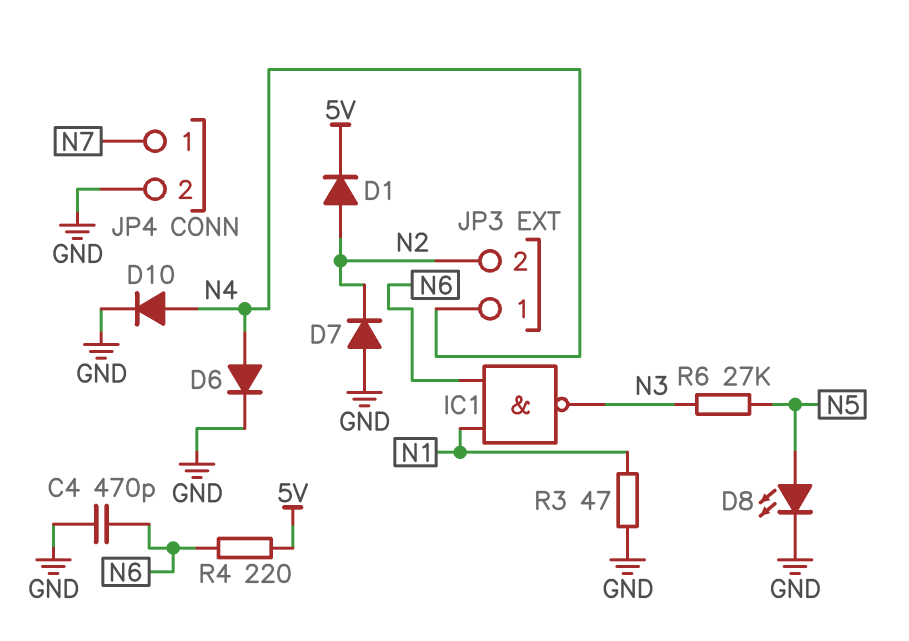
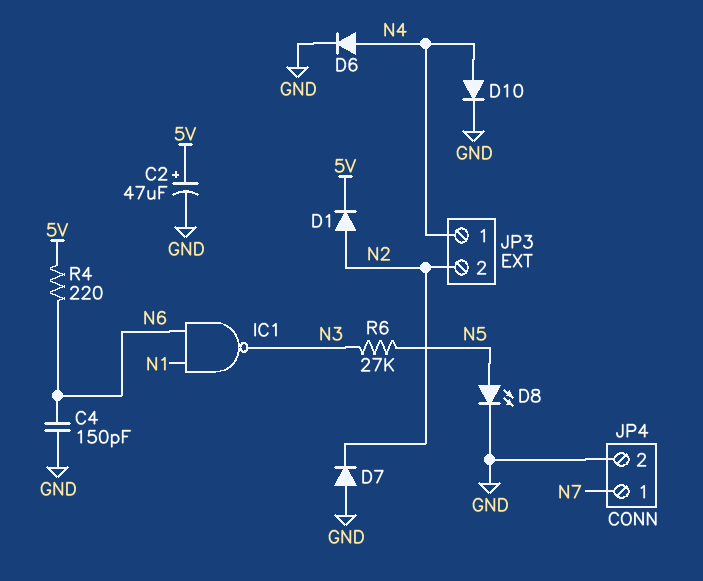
C2: none -> 47uF (plus 5V, minus GND)
C4: 470pF (GND, N6) -> 150pF (GND, N6)
R3: 47 (GND, N1) -> none

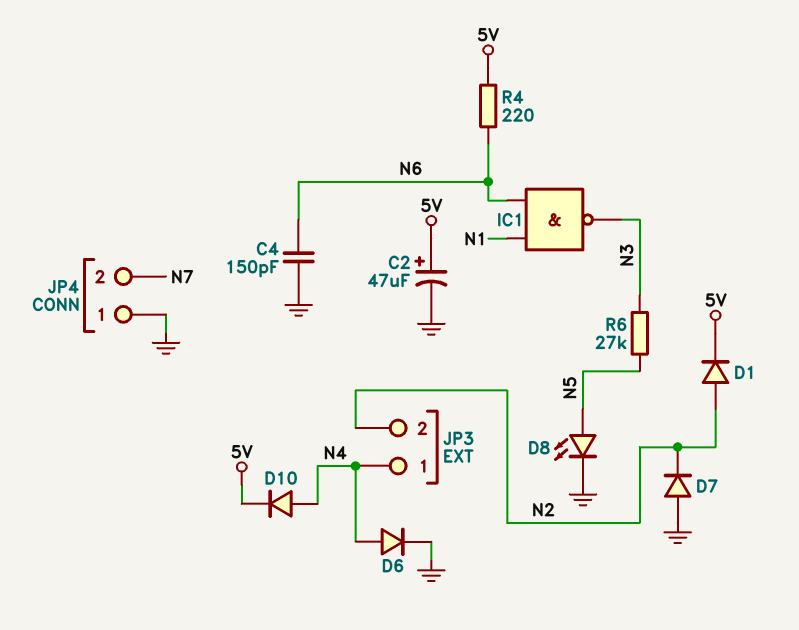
D10: diode (A N4, K GND) -> diode (A N4, K 5V)
JP4 pin 1: N7 -> GND
JP4 pin 2: GND -> N7

